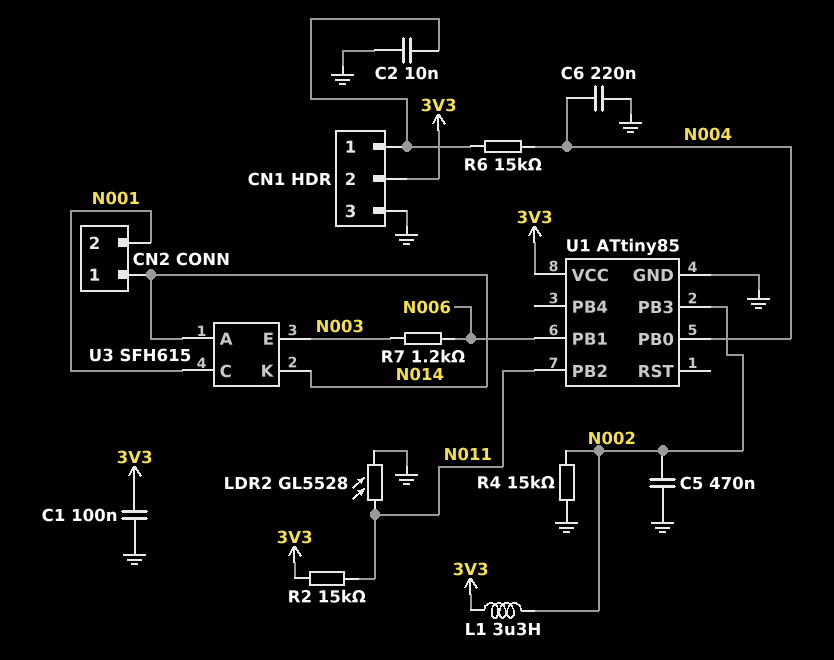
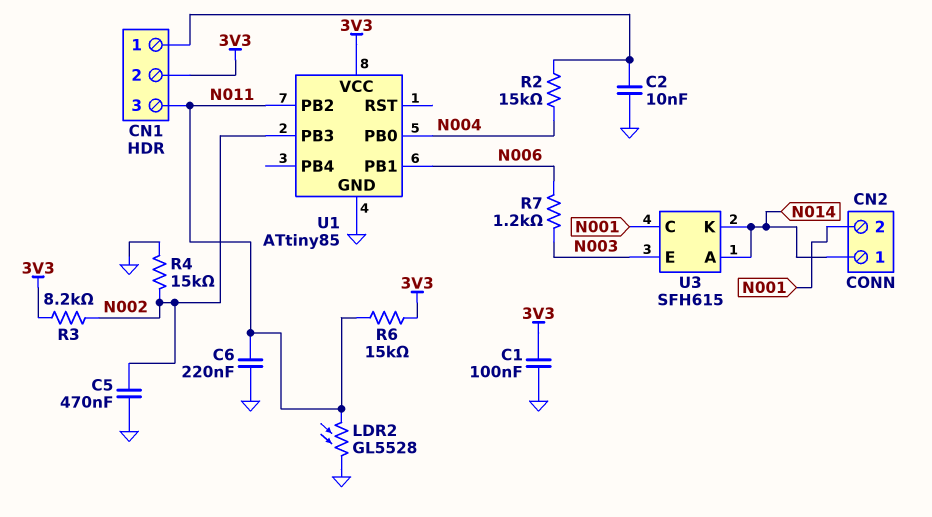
C6: 220nF (GND, N004) -> 220nF (GND, N011)
CN1 pin 3: GND -> N011
L1: 3.3uH (3V3, N002) -> none
R2: 15k (3V3, N011) -> 15k (CN1/1, N004)
R3: none -> 8.2k (3V3, N002)
R6: 15k (CN1/1, N004) -> 15k (3V3, N011)

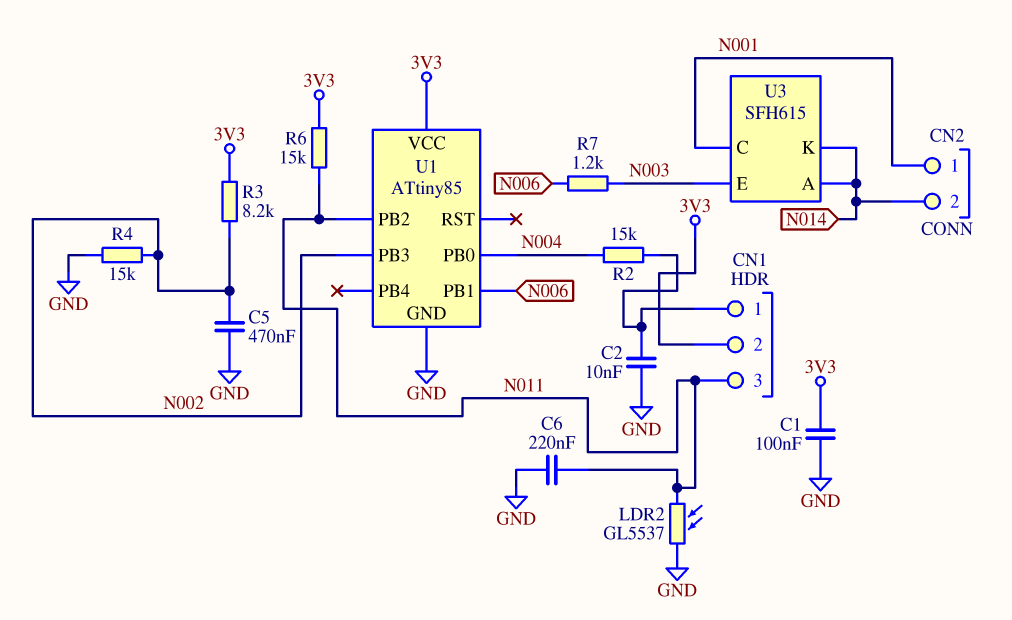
CN2 pin 1: N014 -> N001
CN2 pin 2: N001 -> N014
LDR2: GL5528 (GND, N011) -> GL5537 (GND, N011)

